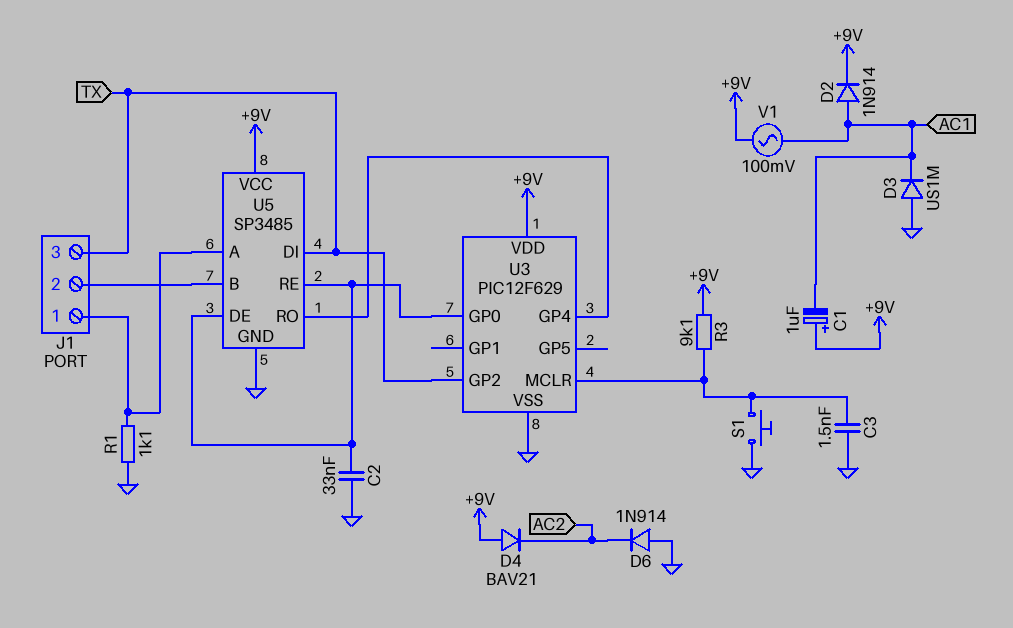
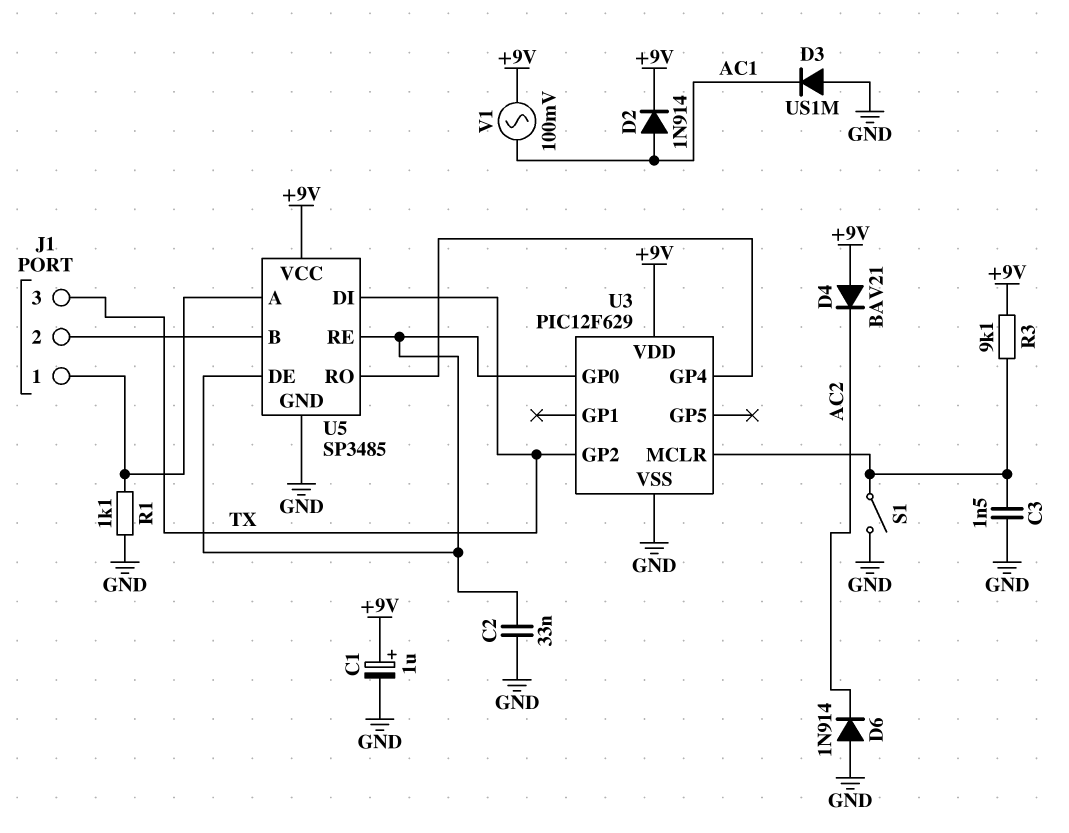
C1: 1uF (plus +9V, minus AC1) -> 1uF (plus +9V, minus GND)
S1: button (GND, U3/MCLR) -> switch (GND, U3/MCLR)

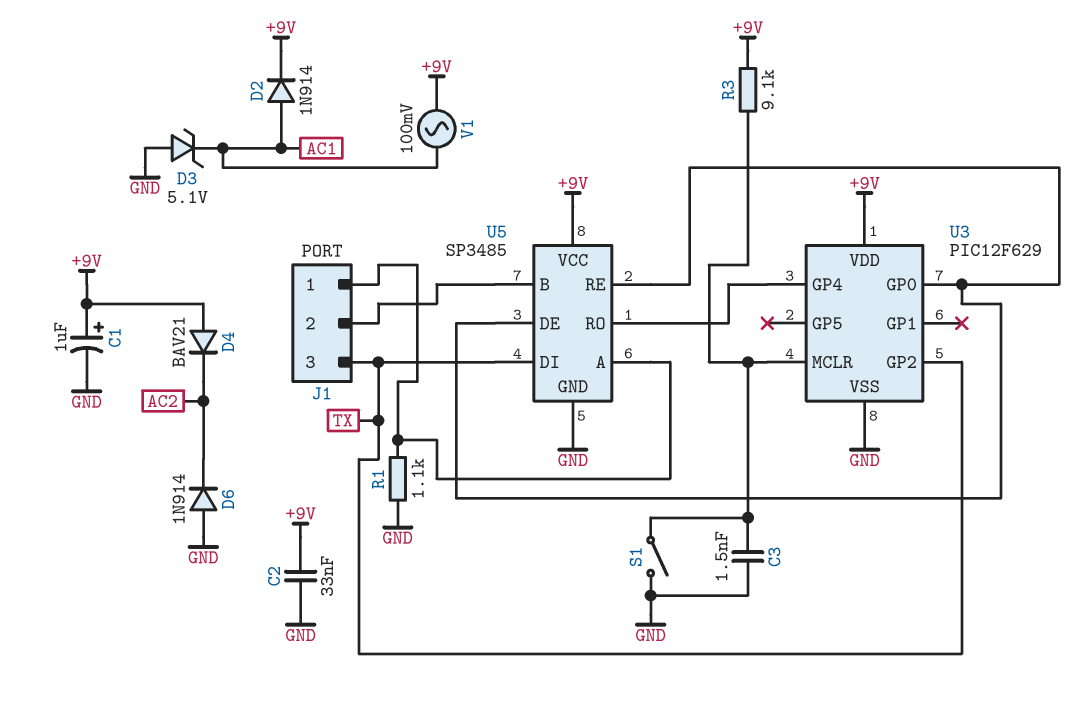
C2: 33nF (GND, U3/GP0) -> 33nF (+9V, GND)
D3: diode US1M (A GND, K AC1) -> zener 5.1V (A GND, K AC1)

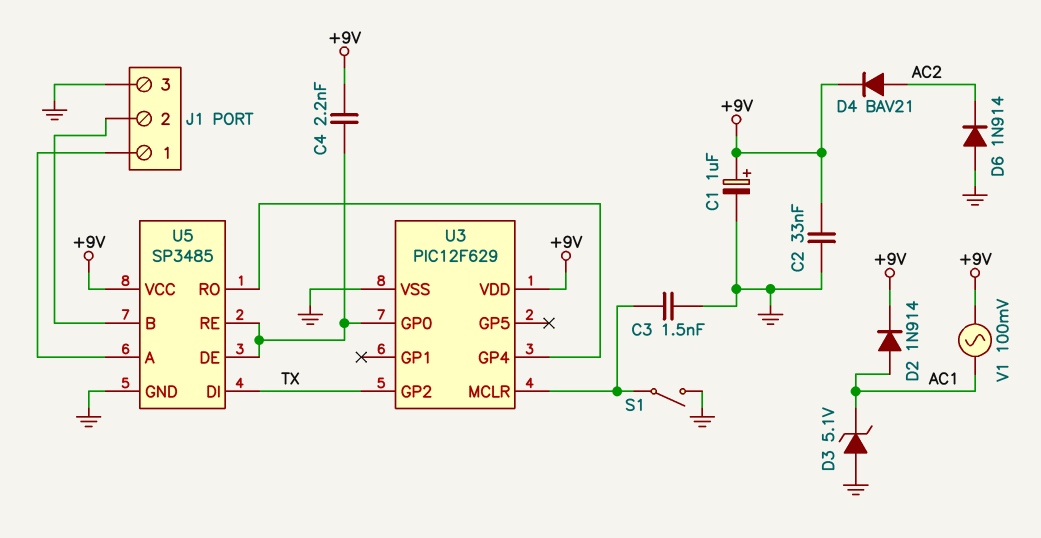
C4: none -> 2.2nF (+9V, U3/GP0)
D4: diode BAV21 (A +9V, K AC2) -> diode BAV21 (A AC2, K +9V)
J1 pin 3: TX -> GND
R1: 1.1k (GND, J1/1) -> none
R3: 9.1k (+9V, U3/MCLR) -> none

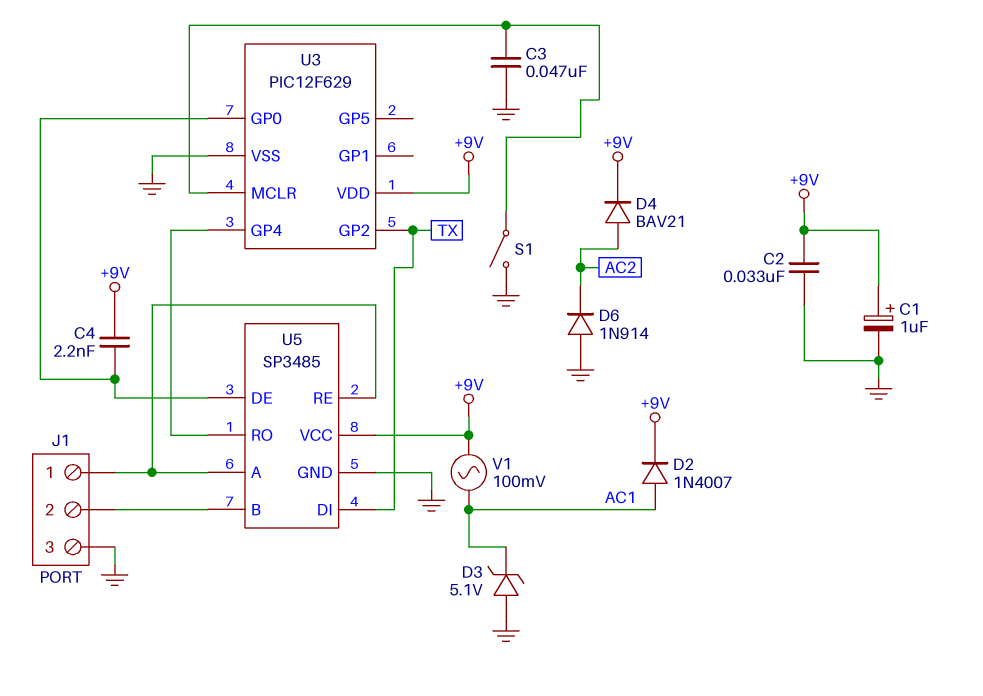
C3: 1.5nF (GND, U3/MCLR) -> 47nF (GND, U3/MCLR)
D2: diode 1N914 (A AC1, K +9V) -> diode 1N4007 (A AC1, K +9V)
U5 pin RE: U3/GP0 -> J1/1

